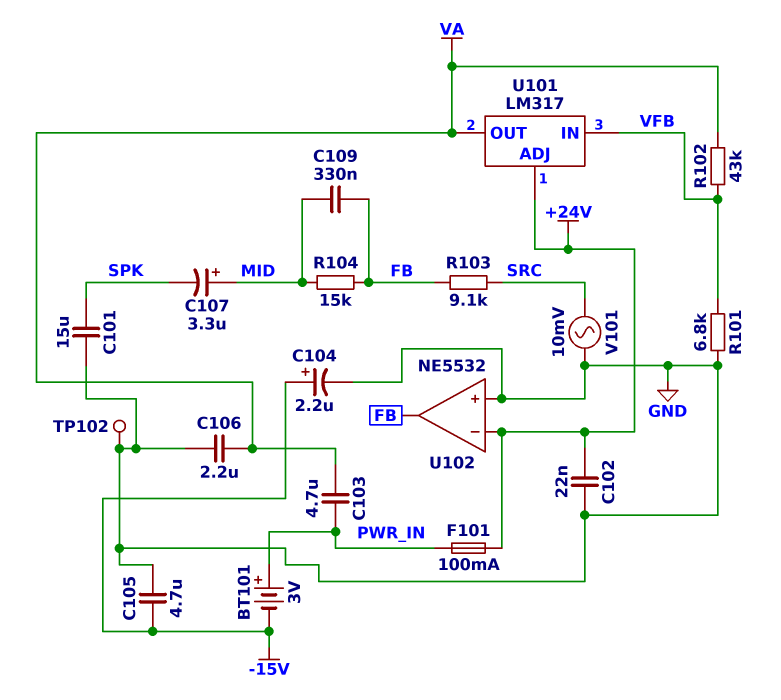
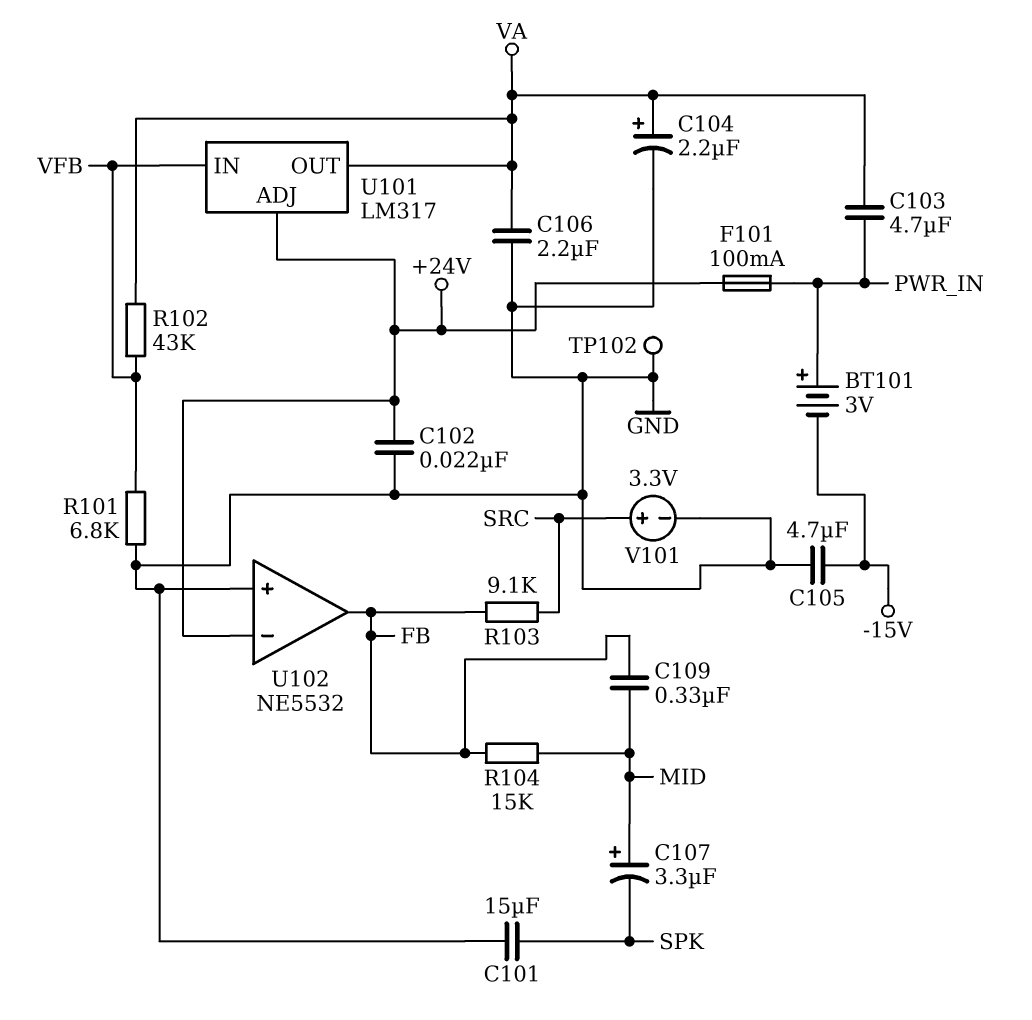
C104: 2.2uF (plus -15V, minus GND) -> 2.2uF (plus VA, minus GND)
V101: AC 10mV (GND, SRC) -> 3.3V (plus SRC, minus GND)

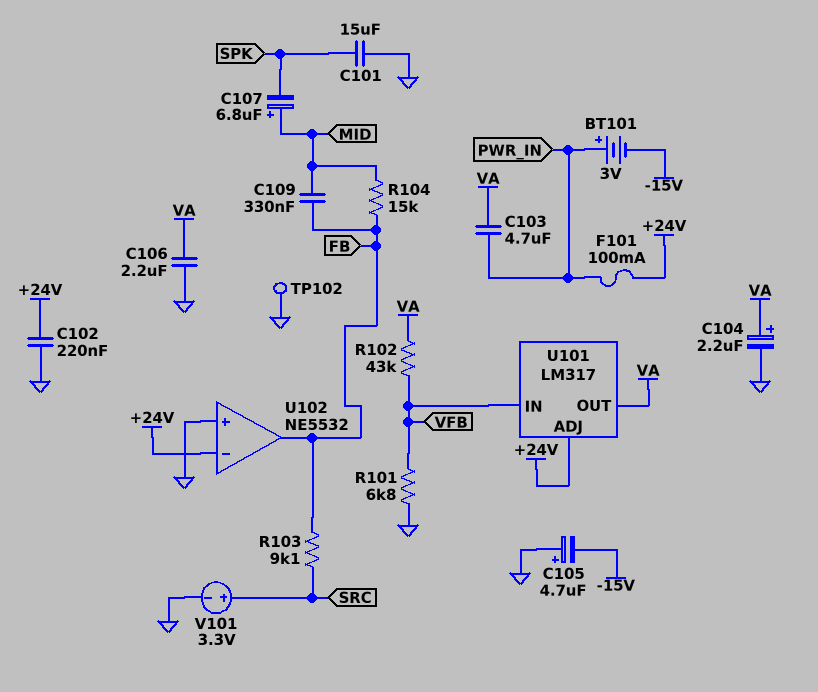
C102: 22nF (+24V, GND) -> 220nF (+24V, GND)
C105: 4.7uF (-15V, GND) -> 4.7uF (plus GND, minus -15V)
C107: 3.3uF (plus MID, minus SPK) -> 6.8uF (plus MID, minus SPK)

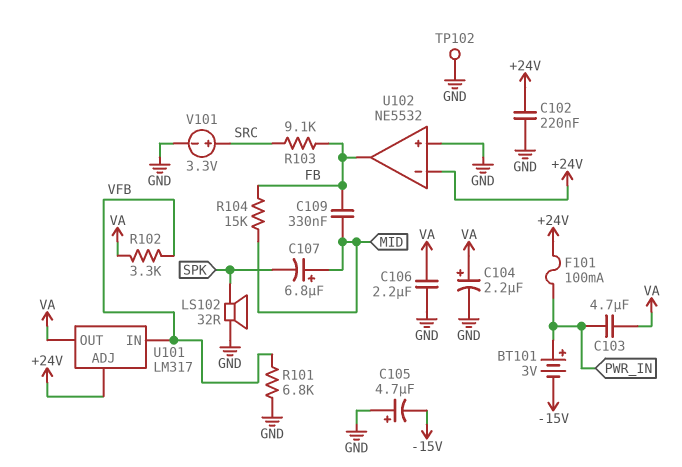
C101: 15uF (GND, SPK) -> none
LS102: none -> speaker 32R (GND, SPK)
R102: 43k (VA, VFB) -> 3.3k (VA, VFB)

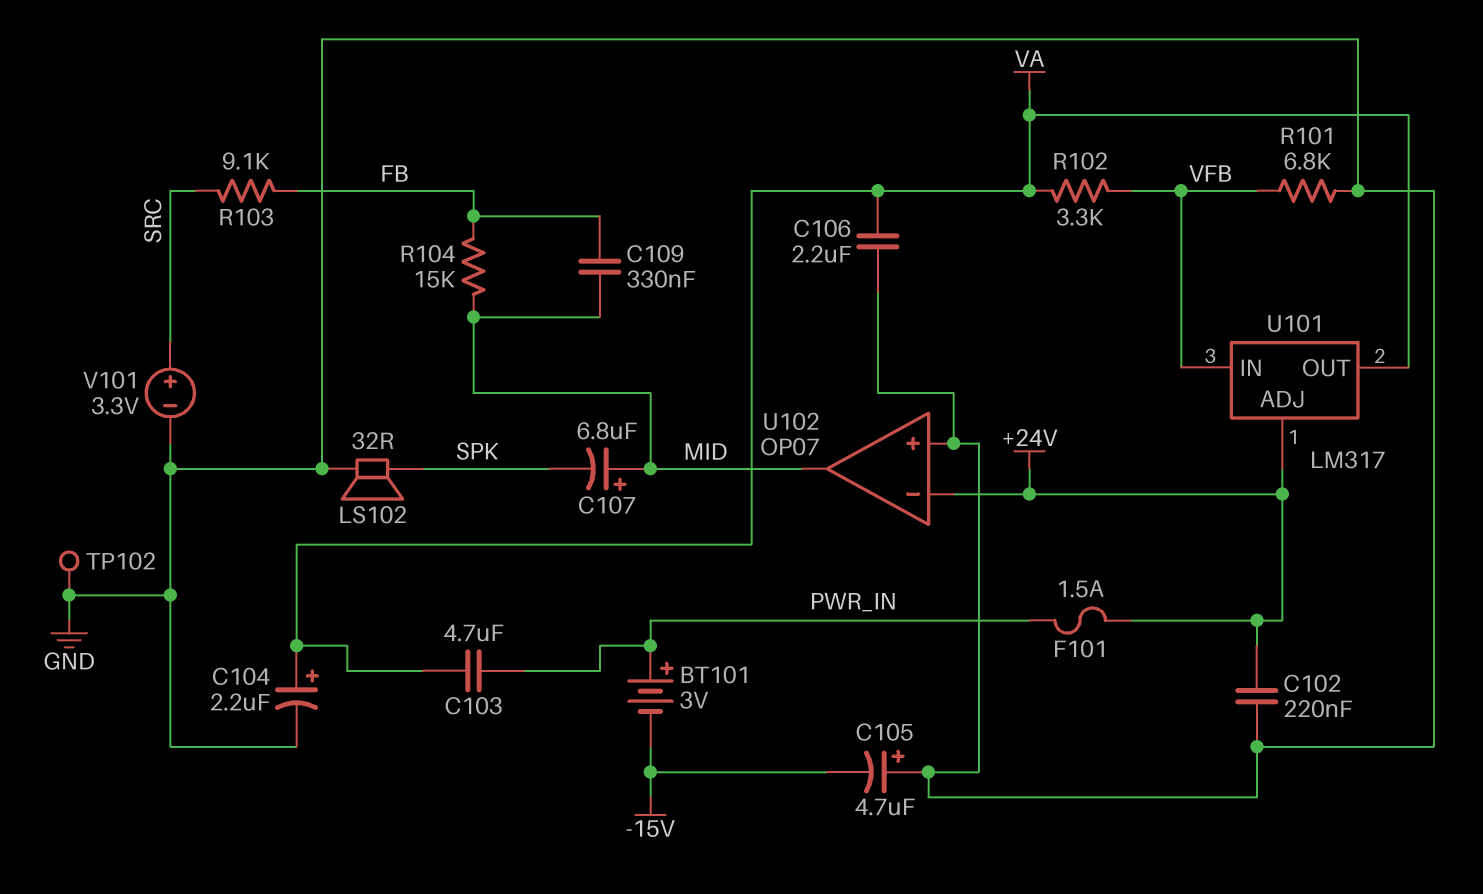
F101: 100mA (+24V, PWR_IN) -> 1.5A (+24V, PWR_IN)
U102: NE5532 -> OP07
U102 pin out: FB -> MID

